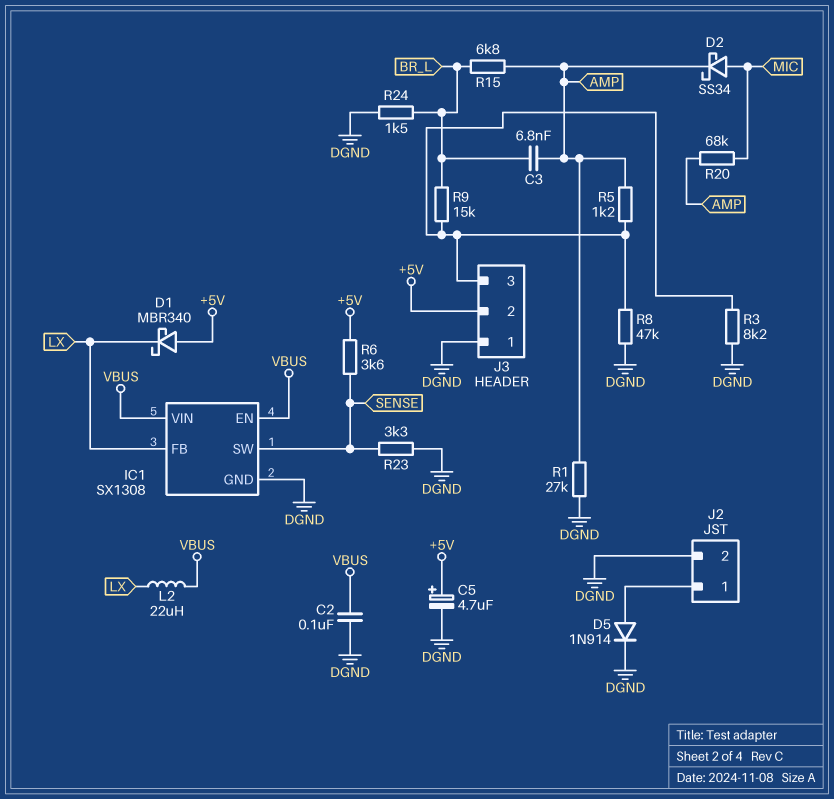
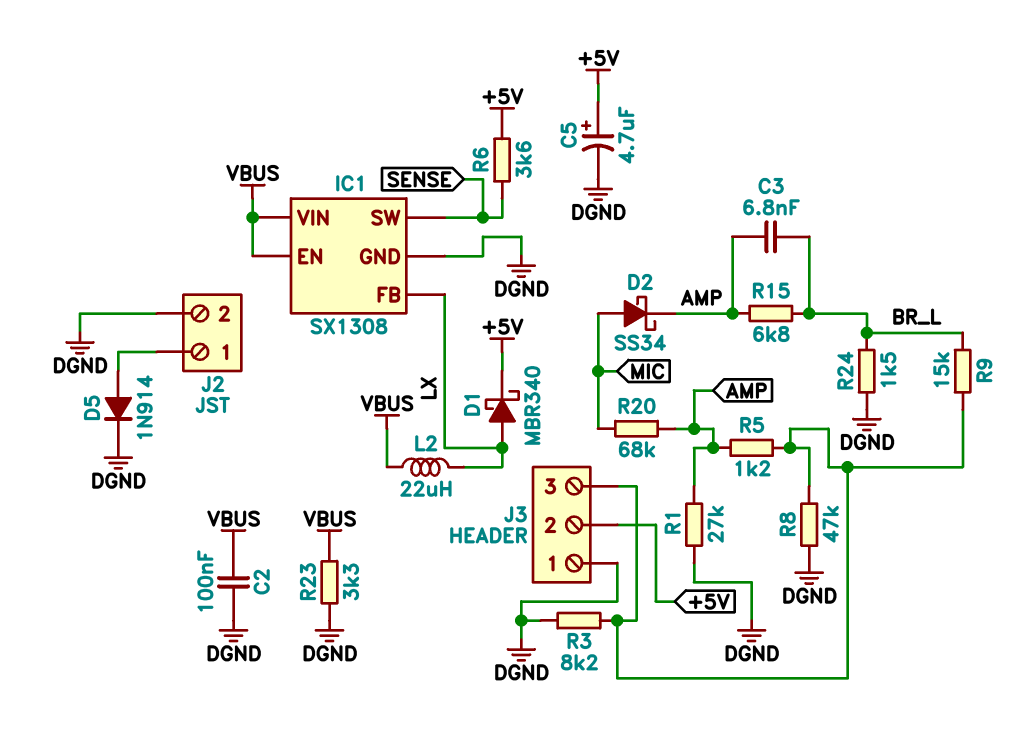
D1: schottky MBR340 (A +5V, K LX) -> schottky MBR340 (A LX, K +5V)
R23: 3.3k (DGND, SENSE) -> 3.3k (DGND, VBUS)

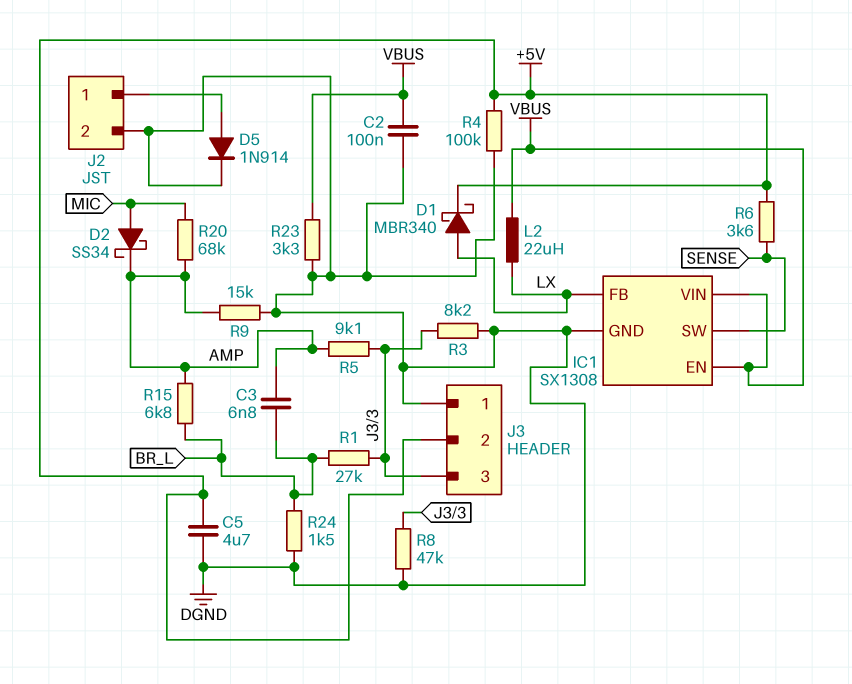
C5: 4.7uF (plus +5V, minus DGND) -> 4.7uF (+5V, DGND)
R1: 27k (AMP, DGND) -> 27k (BR_L, J3/3)
R4: none -> 100k (+5V, DGND)
R5: 1.2k (AMP, J3/3) -> 9.1k (AMP, J3/3)
R9: 15k (BR_L, J3/3) -> 15k (AMP, DGND)

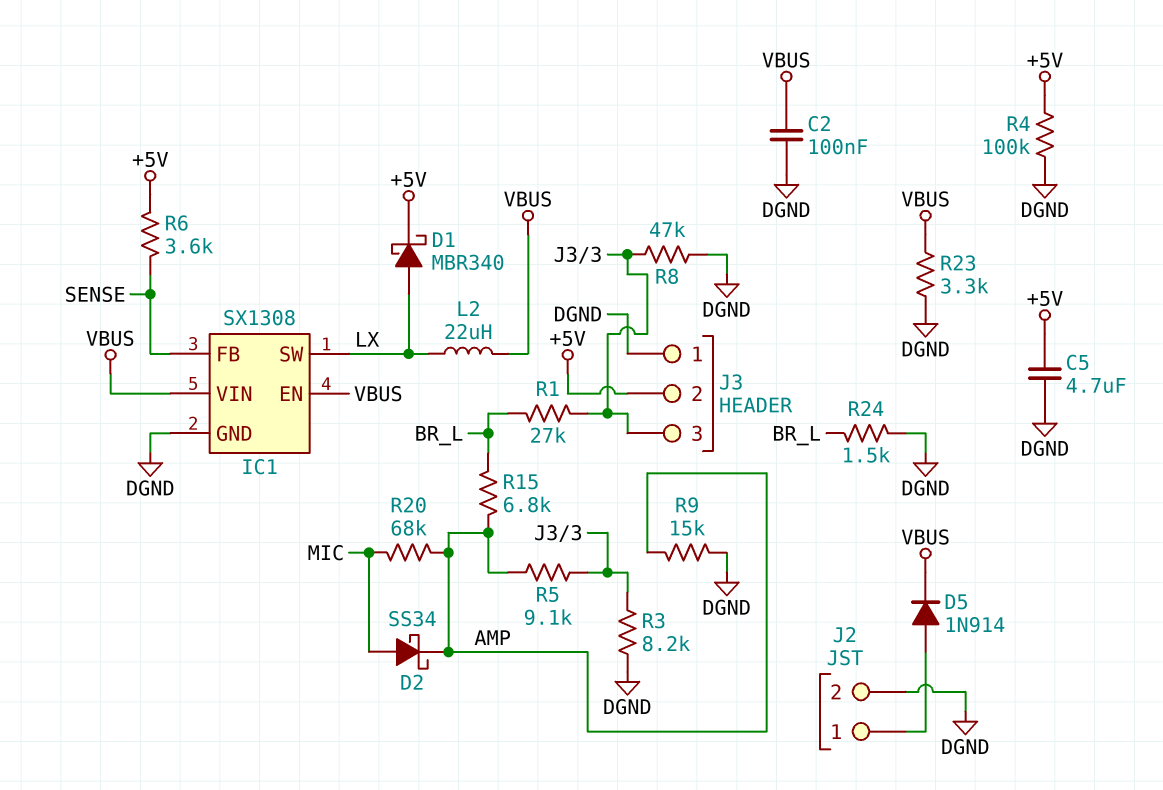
C3: 6.8nF (AMP, BR_L) -> none
D5: diode 1N914 (A J2/1, K DGND) -> diode 1N914 (A J2/1, K VBUS)
IC1 pin FB: LX -> SENSE
IC1 pin SW: SENSE -> LX

